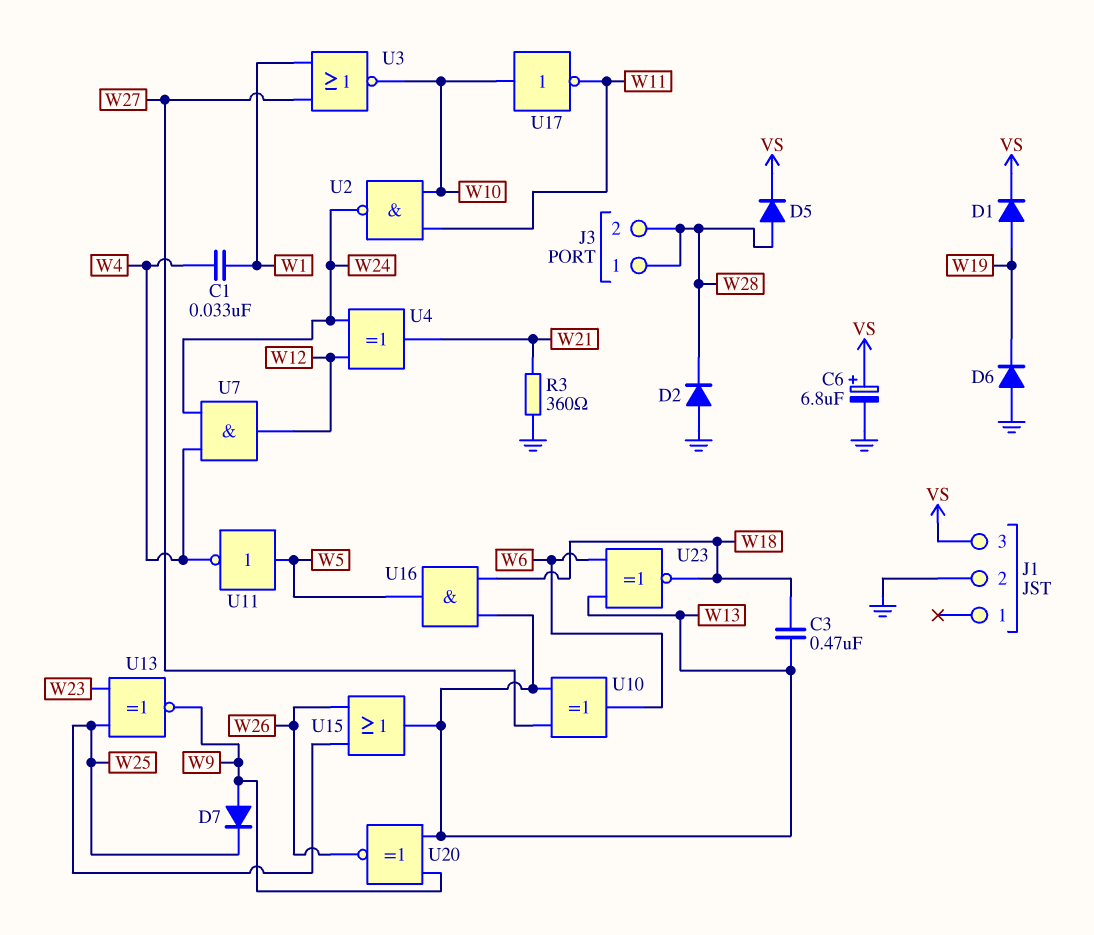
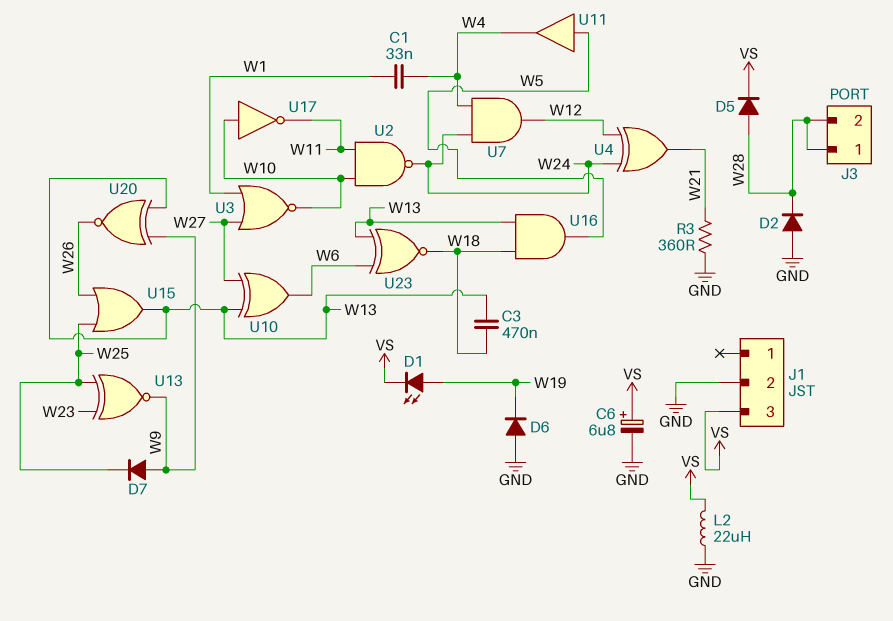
D1: diode (A W19, K VS) -> LED (A W19, K VS)
L2: none -> 22uH (GND, VS)
U11: NOT (in W5, out W4) -> buffer (in W5, out W4)

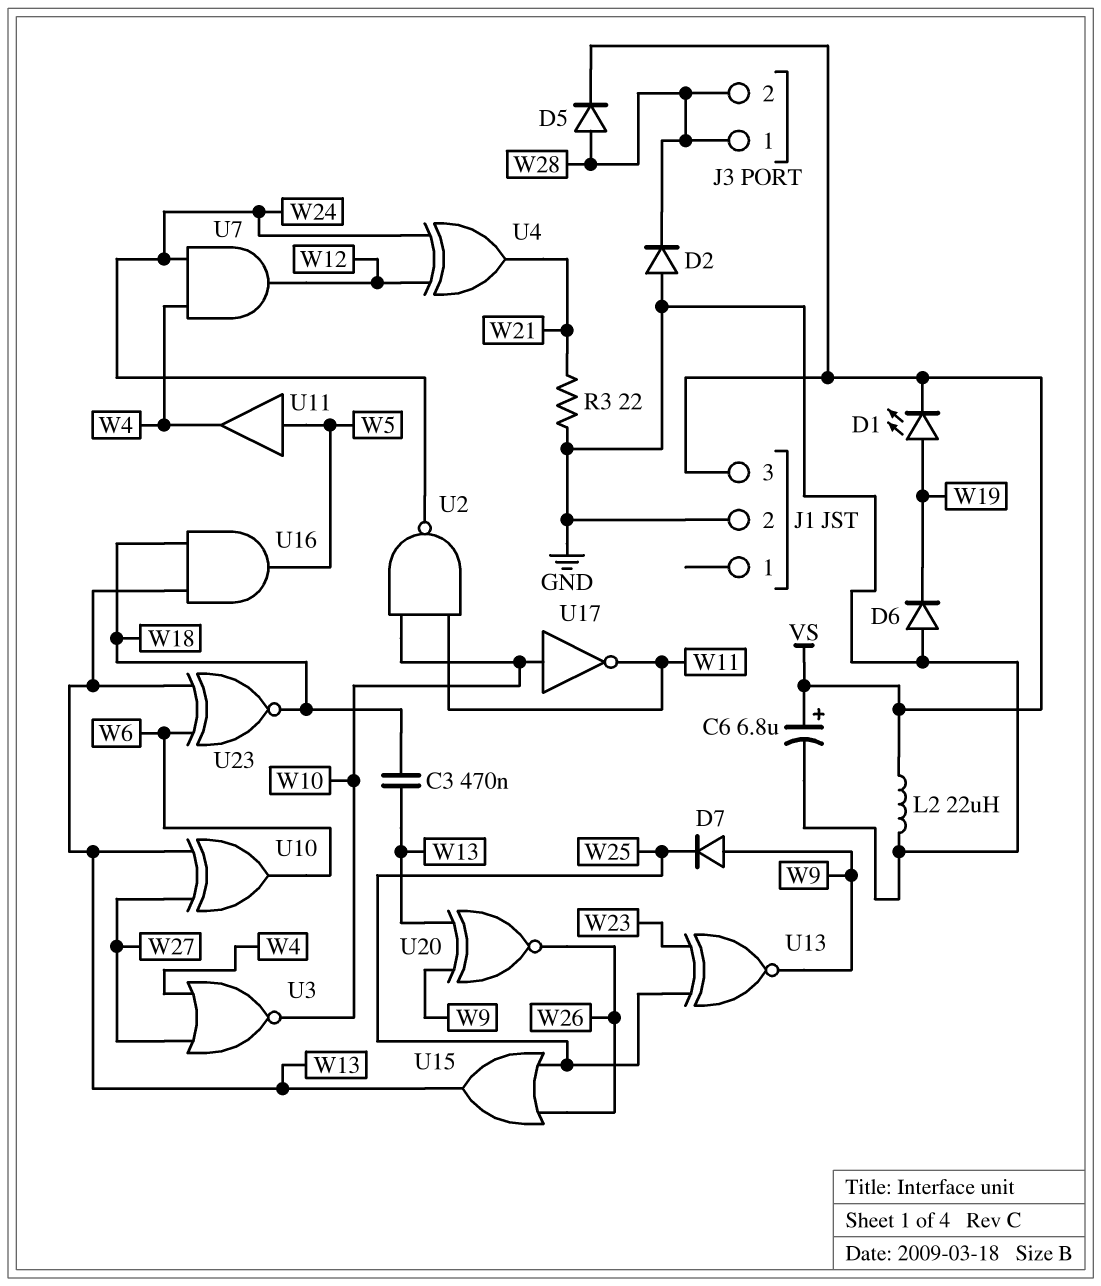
C1: 33nF (W1, W4) -> none
R3: 360 (GND, W21) -> 22 (GND, W21)
U3: NOR (in W1, in W27, out W10) -> NOR (in W4, in W27, out W10)

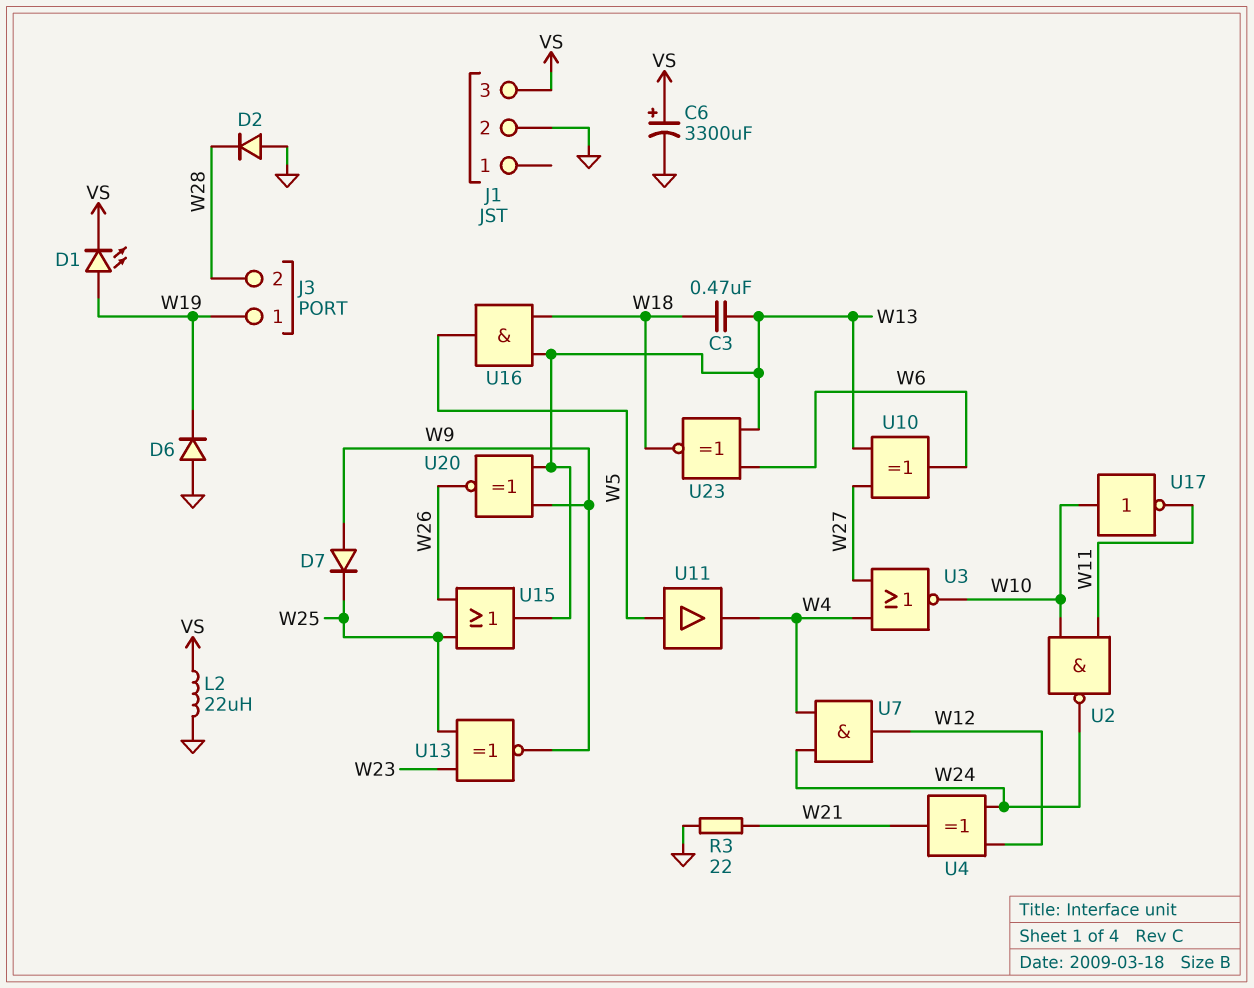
C6: 6.8uF (plus VS, minus GND) -> 3300uF (plus VS, minus GND)
D5: diode (A W28, K VS) -> none
J3 pin 1: W28 -> W19

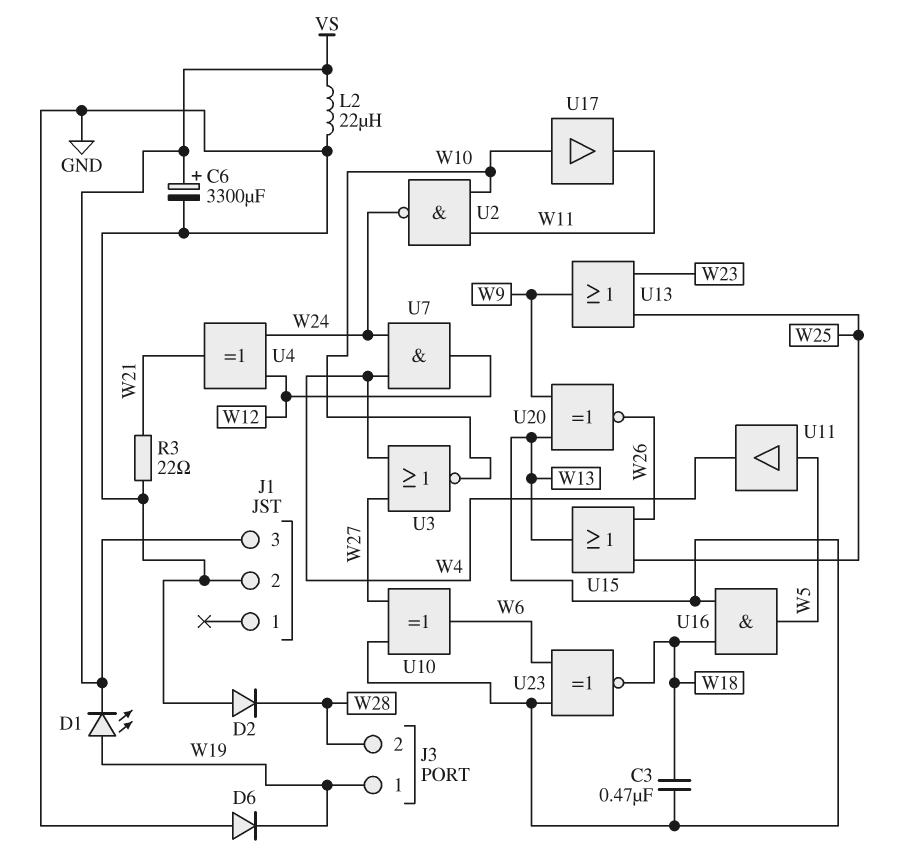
D7: diode (A W9, K W25) -> none
U13: XNOR (in W23, in W25, out W9) -> OR (in W23, in W25, out W9)
U17: NOT (in W10, out W11) -> buffer (in W10, out W11)

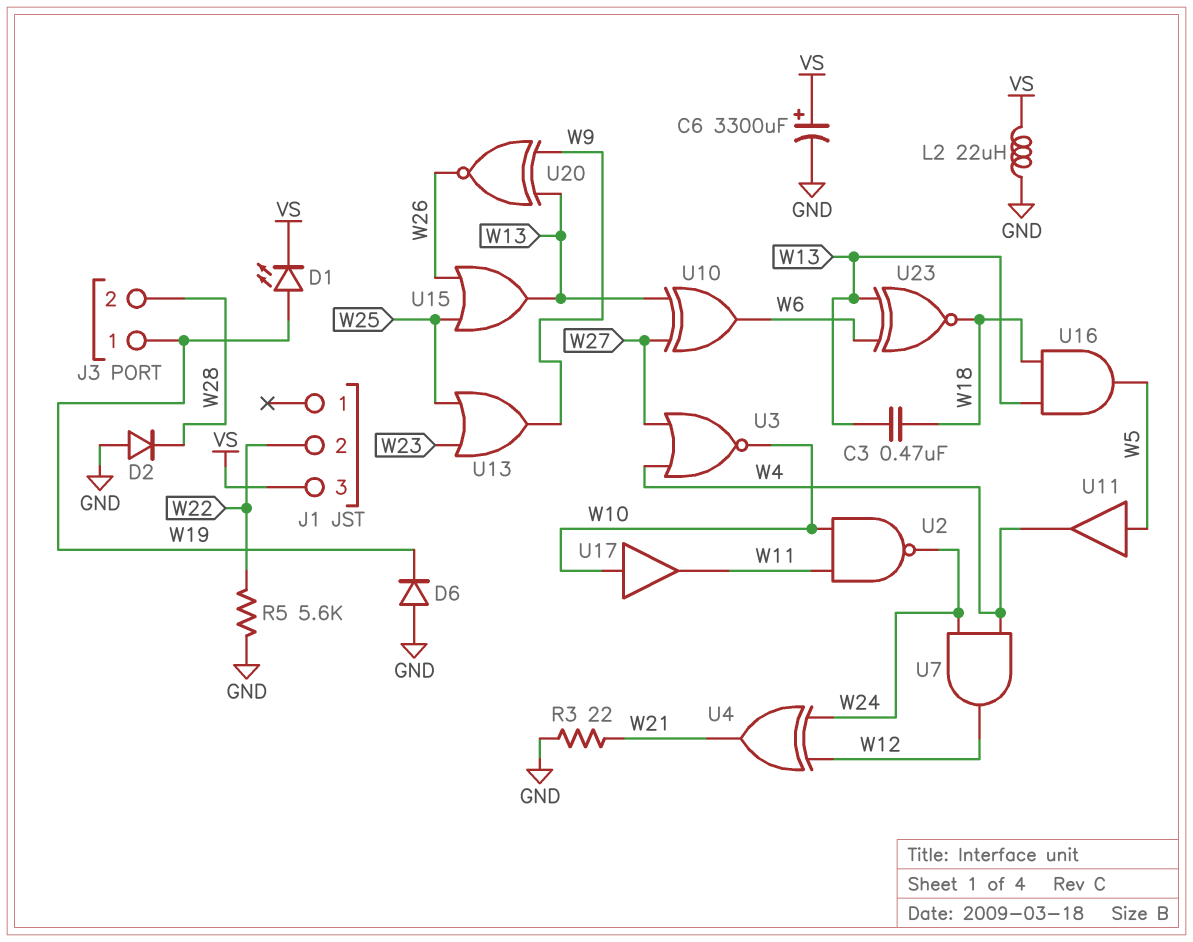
J1 pin 2: GND -> W22
R5: none -> 5.6k (GND, W22)

